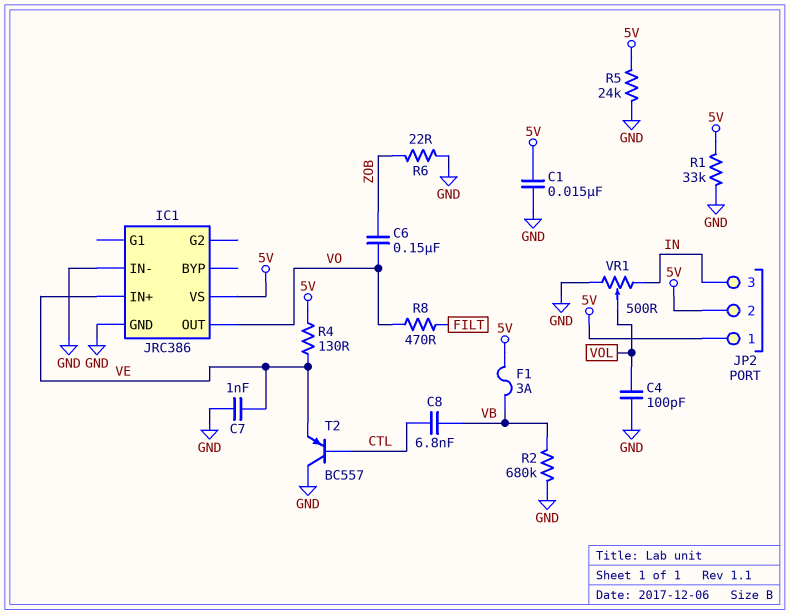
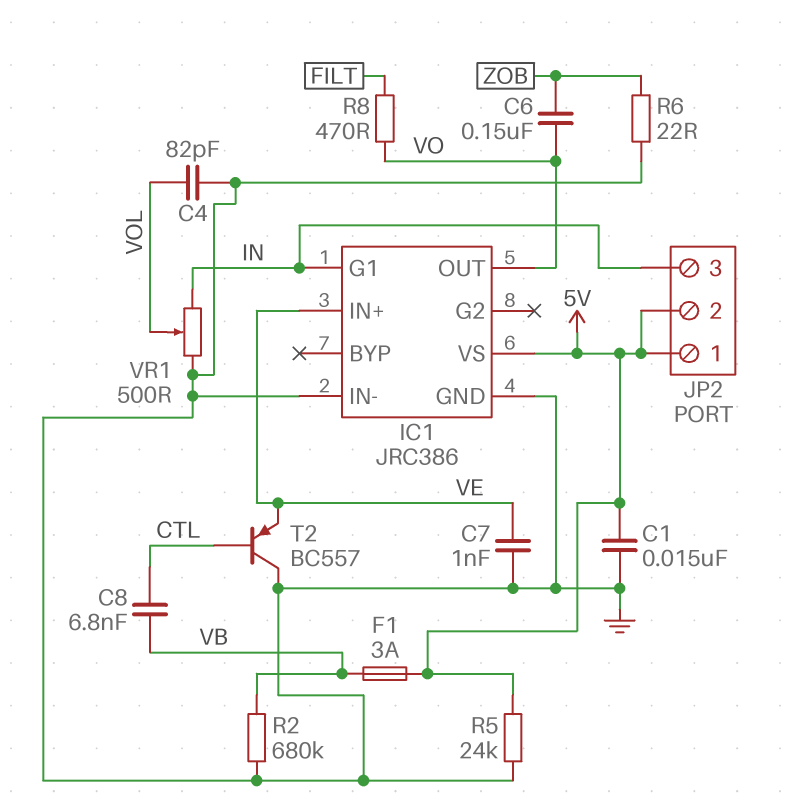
C4: 100pF (GND, VOL) -> 82pF (GND, VOL)
IC1 pin G1: none -> IN
R1: 33k (5V, GND) -> none
R4: 130 (5V, VE) -> none

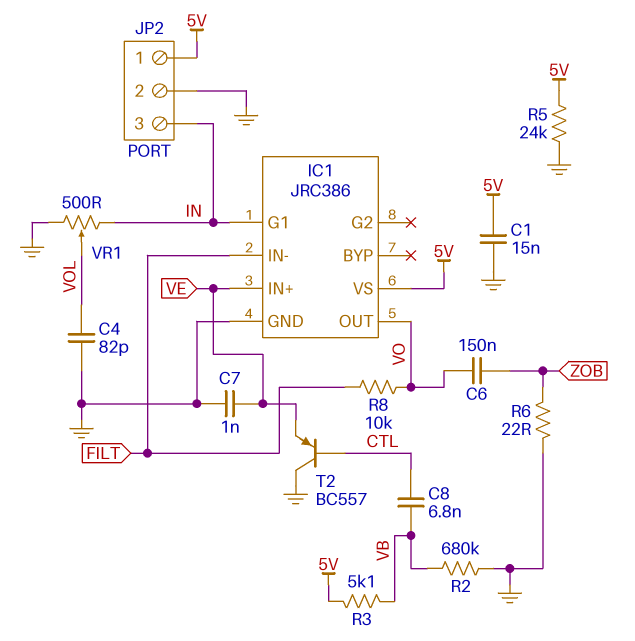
F1: 3A (5V, VB) -> none
IC1 pin IN-: GND -> FILT
JP2 pin 2: 5V -> GND
R3: none -> 5.1k (5V, VB)
R8: 470 (FILT, VO) -> 10k (FILT, VO)

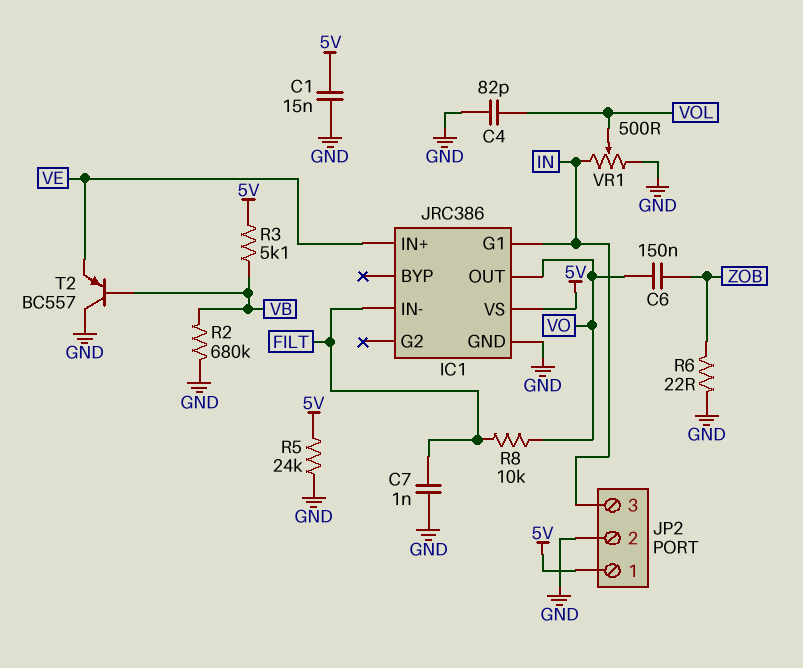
C7: 1nF (GND, VE) -> 1nF (FILT, GND)
C8: 6.8nF (CTL, VB) -> none
T2: PNP BC557 (B CTL, C GND, E VE) -> PNP BC557 (B VB, C GND, E VE)

